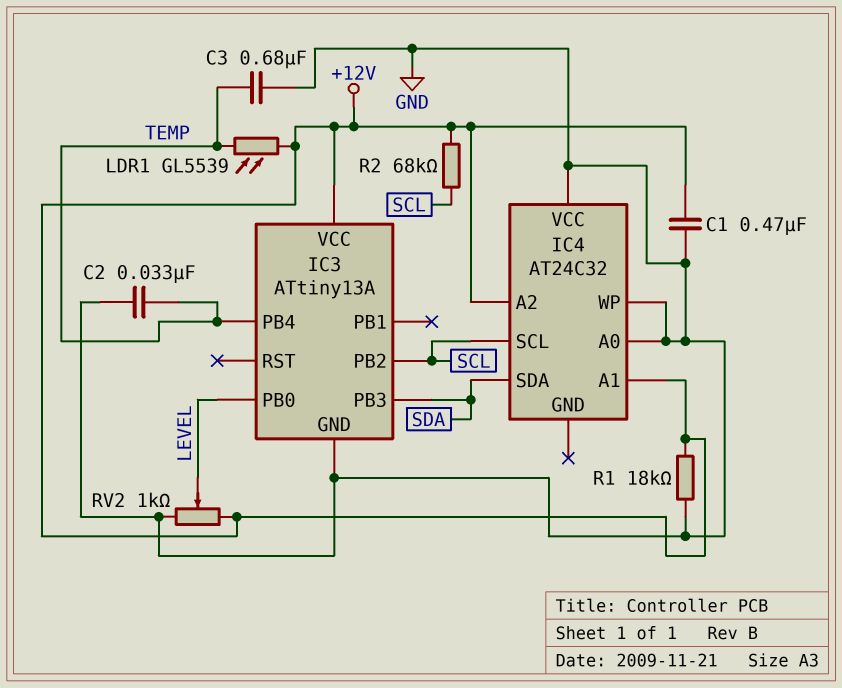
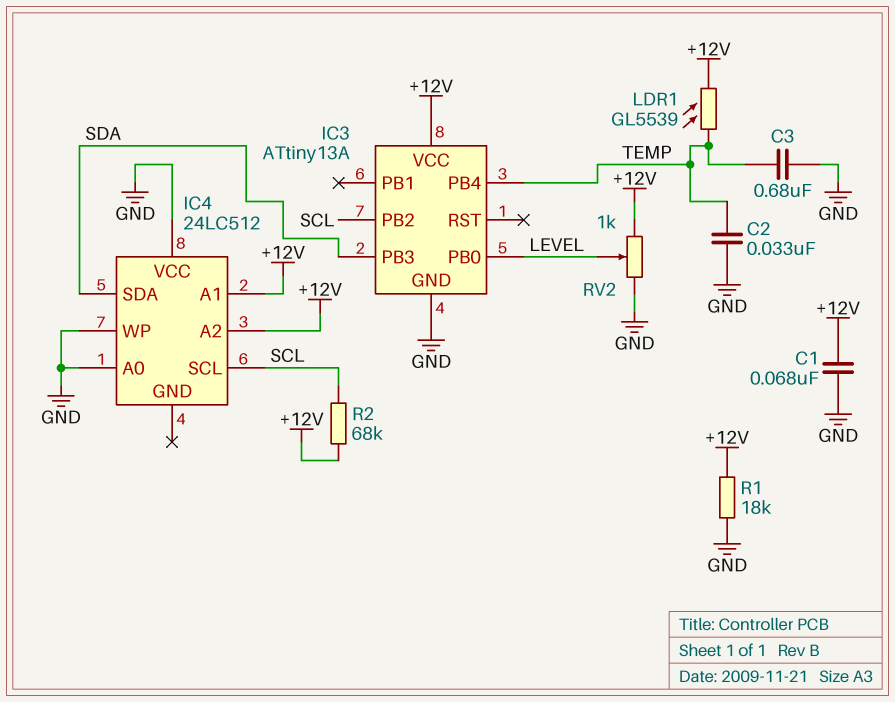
C1: 470nF (+12V, GND) -> 68nF (+12V, GND)
IC4: AT24C32 -> 24LC512

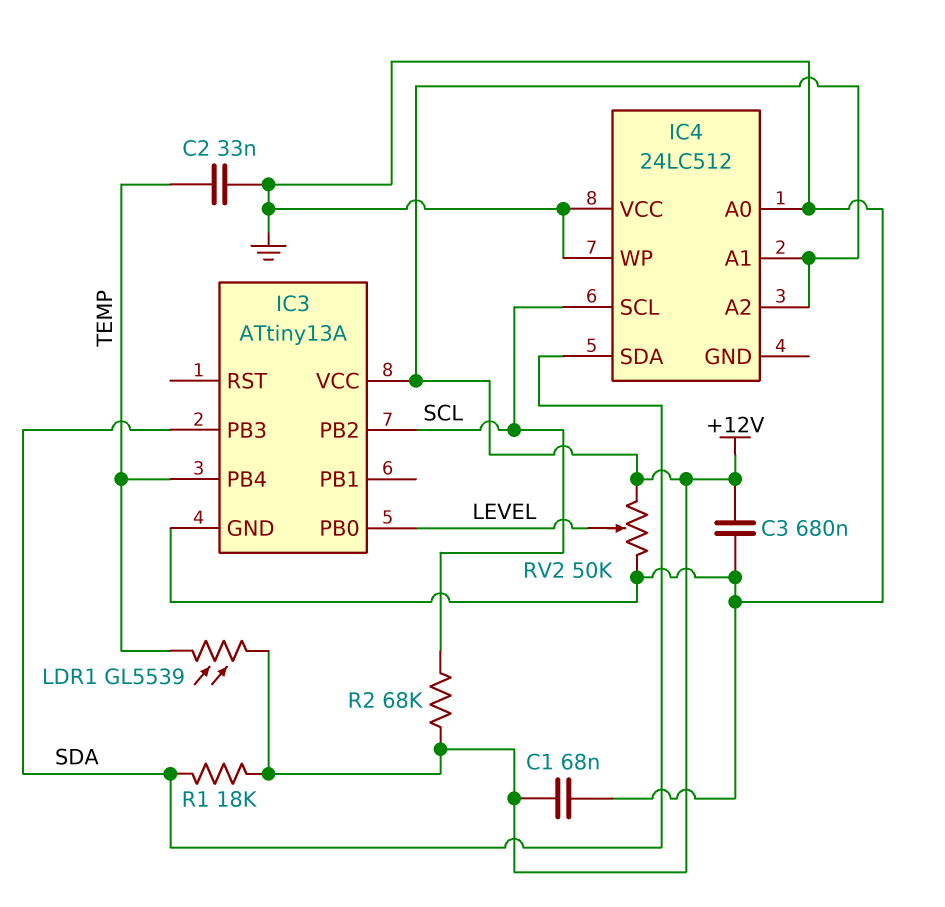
C3: 680nF (GND, TEMP) -> 680nF (+12V, GND)
R1: 18k (+12V, GND) -> 18k (+12V, SDA)
RV2: 1k (+12V, GND, wiper LEVEL) -> 50k (+12V, GND, wiper LEVEL)

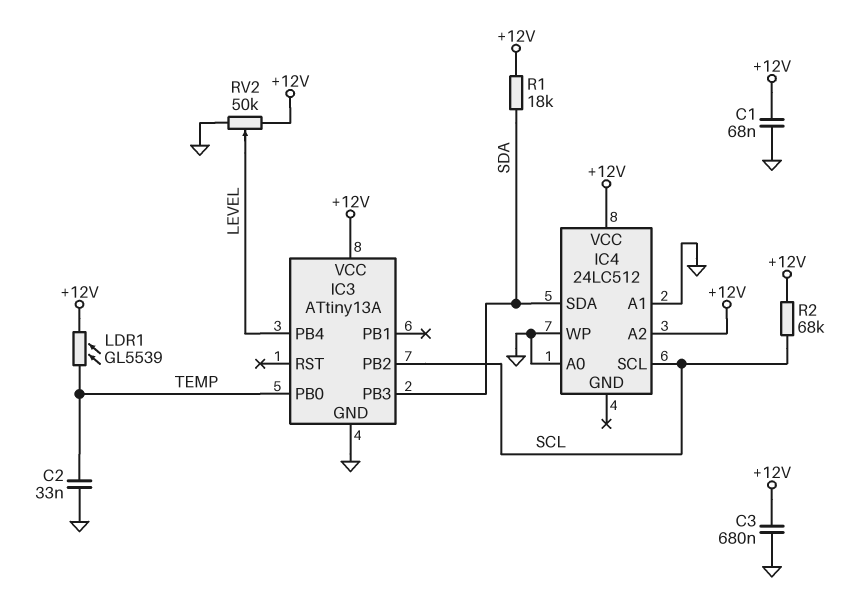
IC3 pin PB0: LEVEL -> TEMP
IC3 pin PB4: TEMP -> LEVEL
IC4 pin A1: +12V -> GND
IC4 pin VCC: GND -> +12V

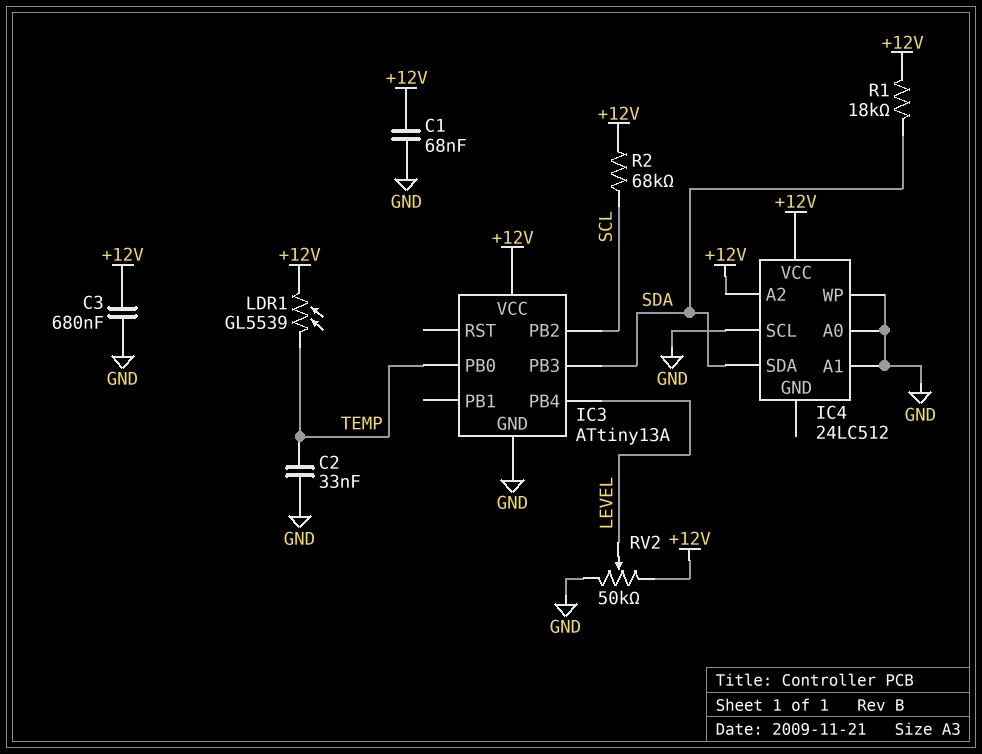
IC4 pin SCL: SCL -> GND

